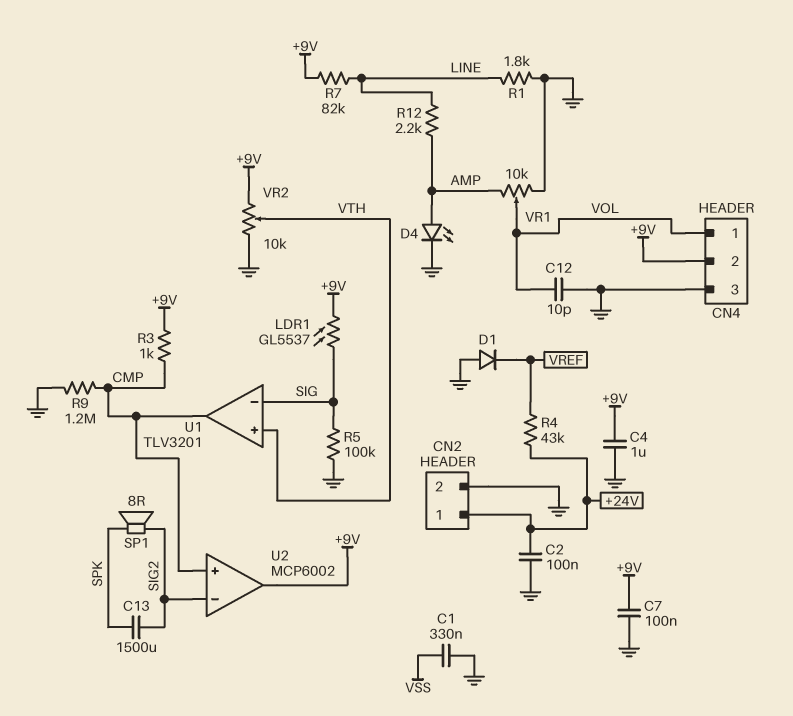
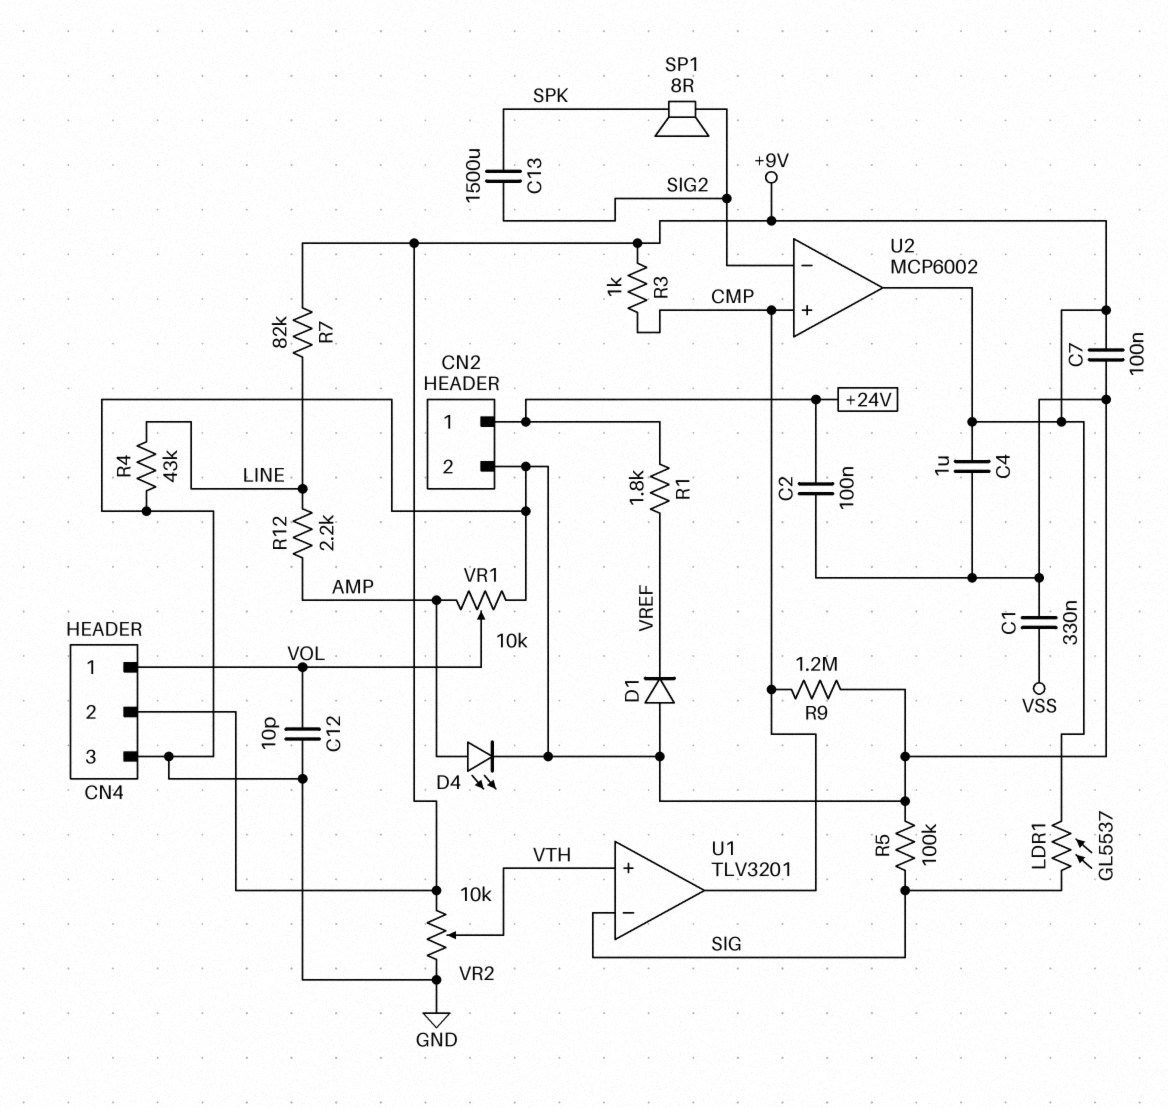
R1: 1.8k (GND, LINE) -> 1.8k (+24V, VREF)
R4: 43k (+24V, VREF) -> 43k (GND, LINE)

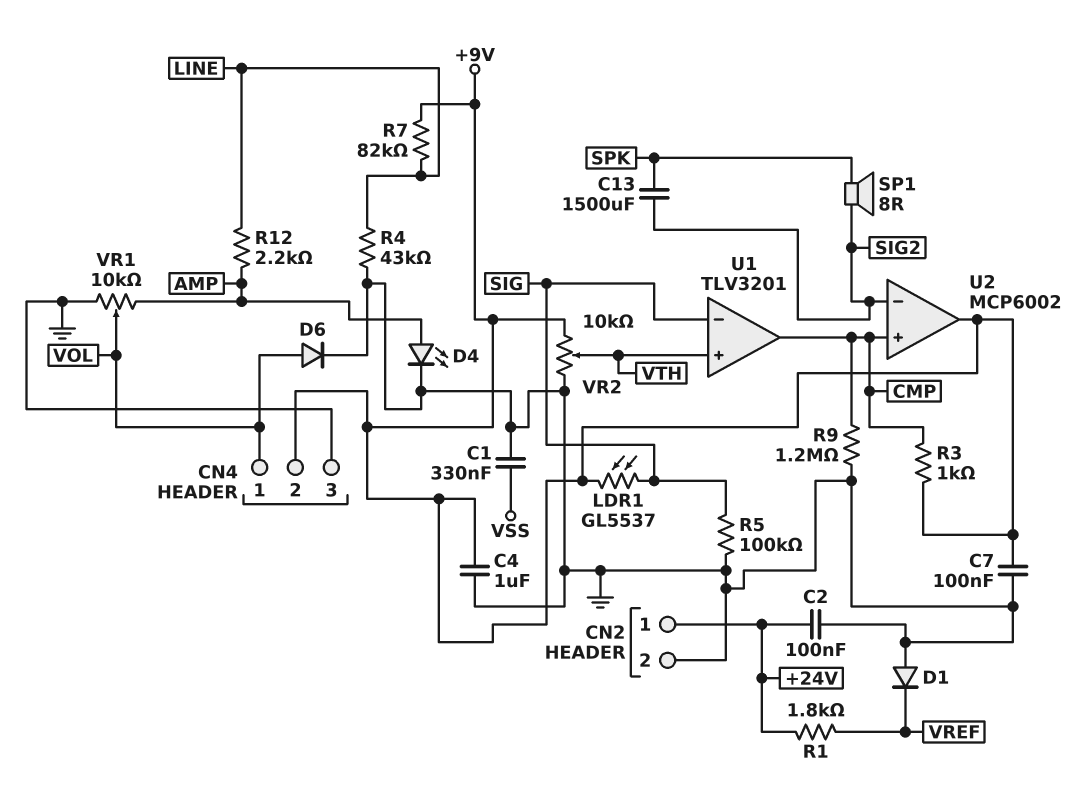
C12: 10pF (GND, VOL) -> none
D6: none -> diode (A VOL, K GND)

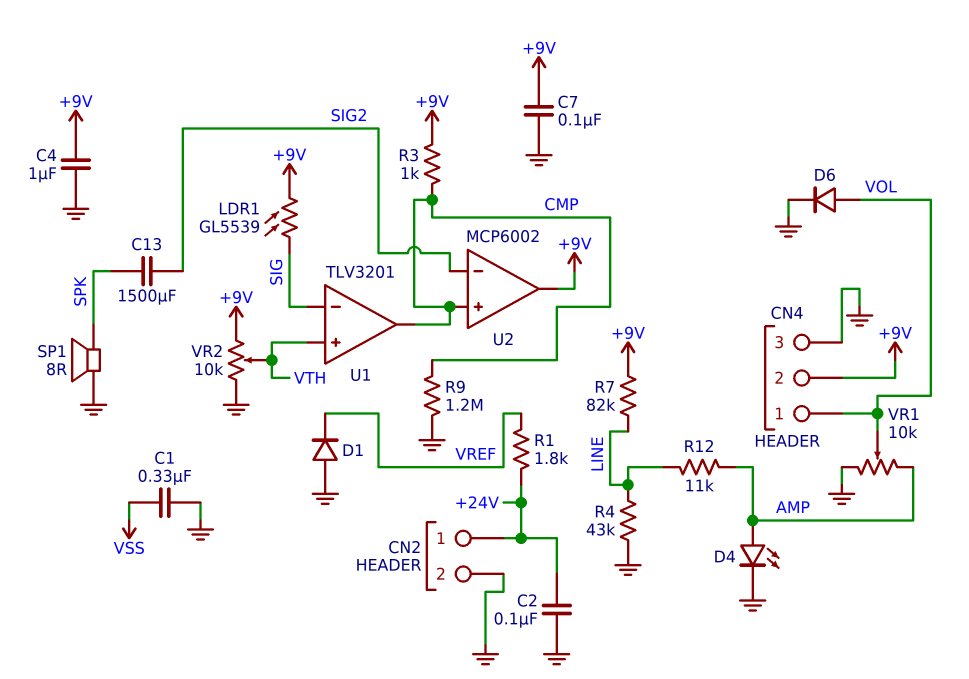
LDR1: GL5537 (+9V, SIG) -> GL5539 (+9V, SIG)
R5: 100k (GND, SIG) -> none
R12: 2.2k (AMP, LINE) -> 11k (AMP, LINE)
SP1: speaker 8R (SIG2, SPK) -> speaker 8R (GND, SPK)

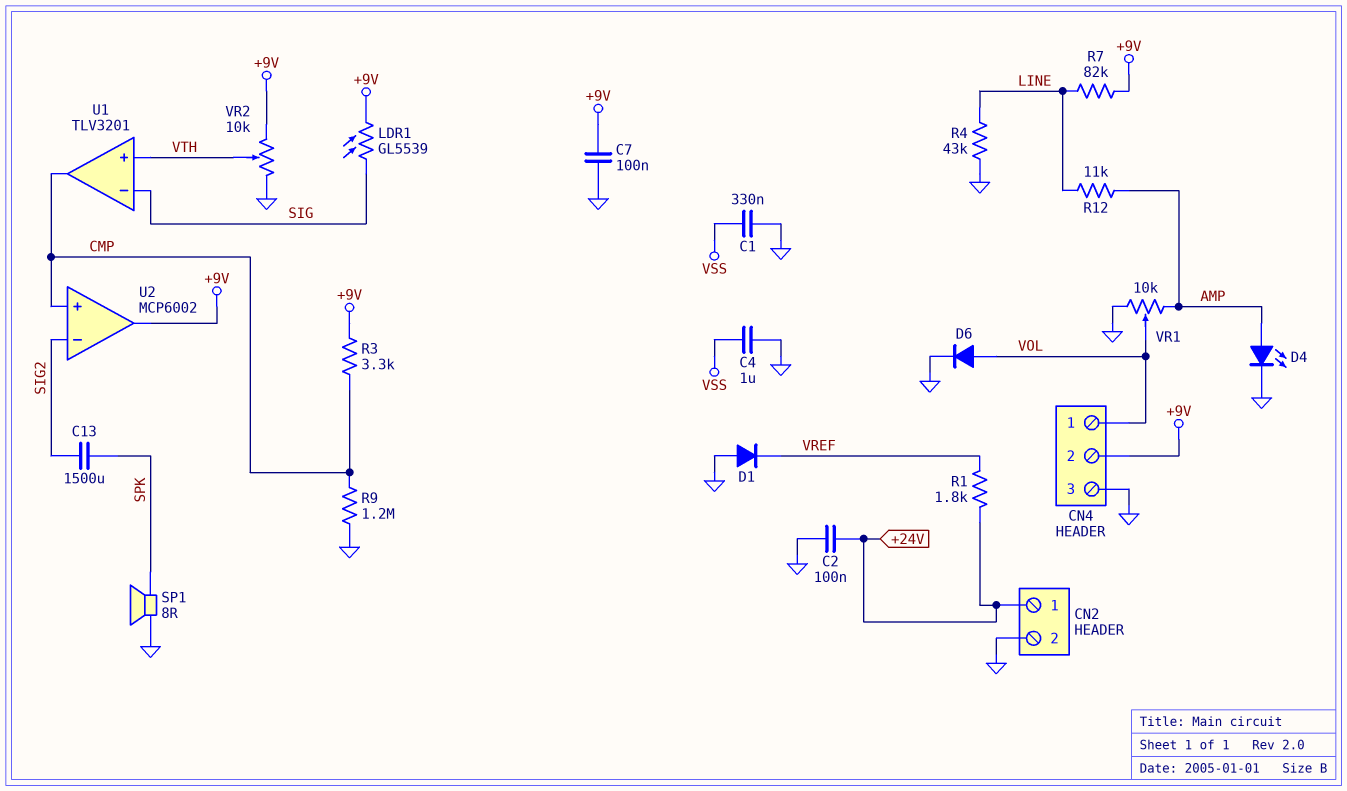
C4: 1uF (+9V, GND) -> 1uF (GND, VSS)
R3: 1k (+9V, CMP) -> 3.3k (+9V, CMP)

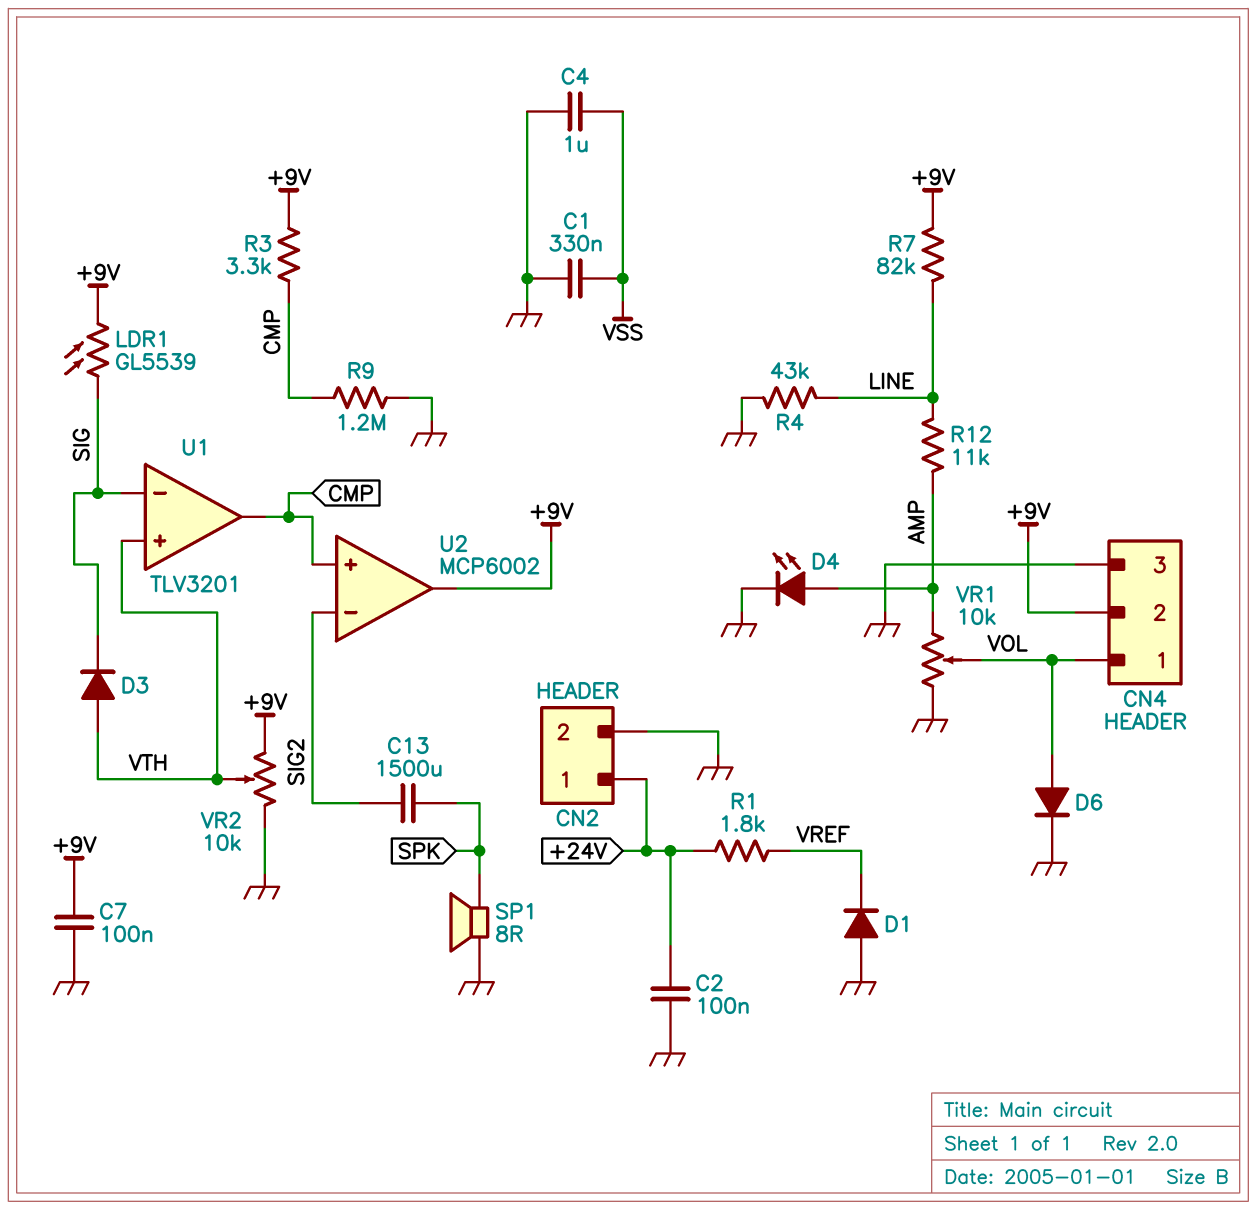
D3: none -> diode (A VTH, K SIG)

